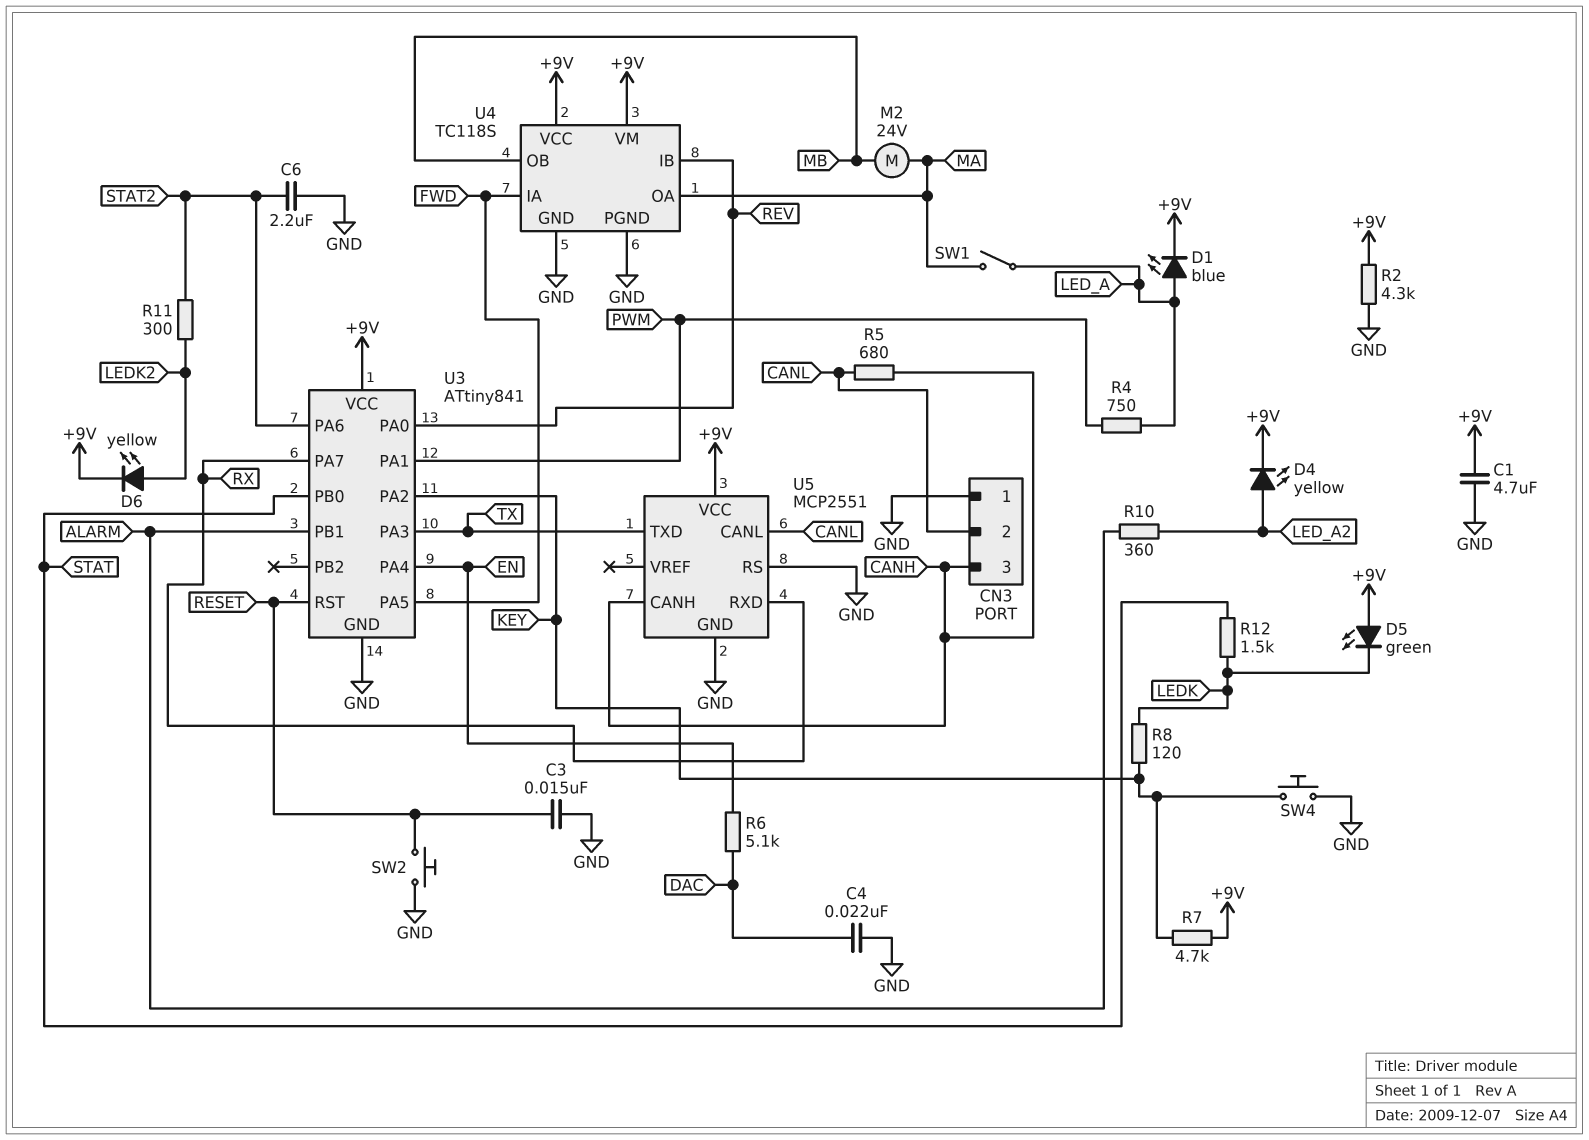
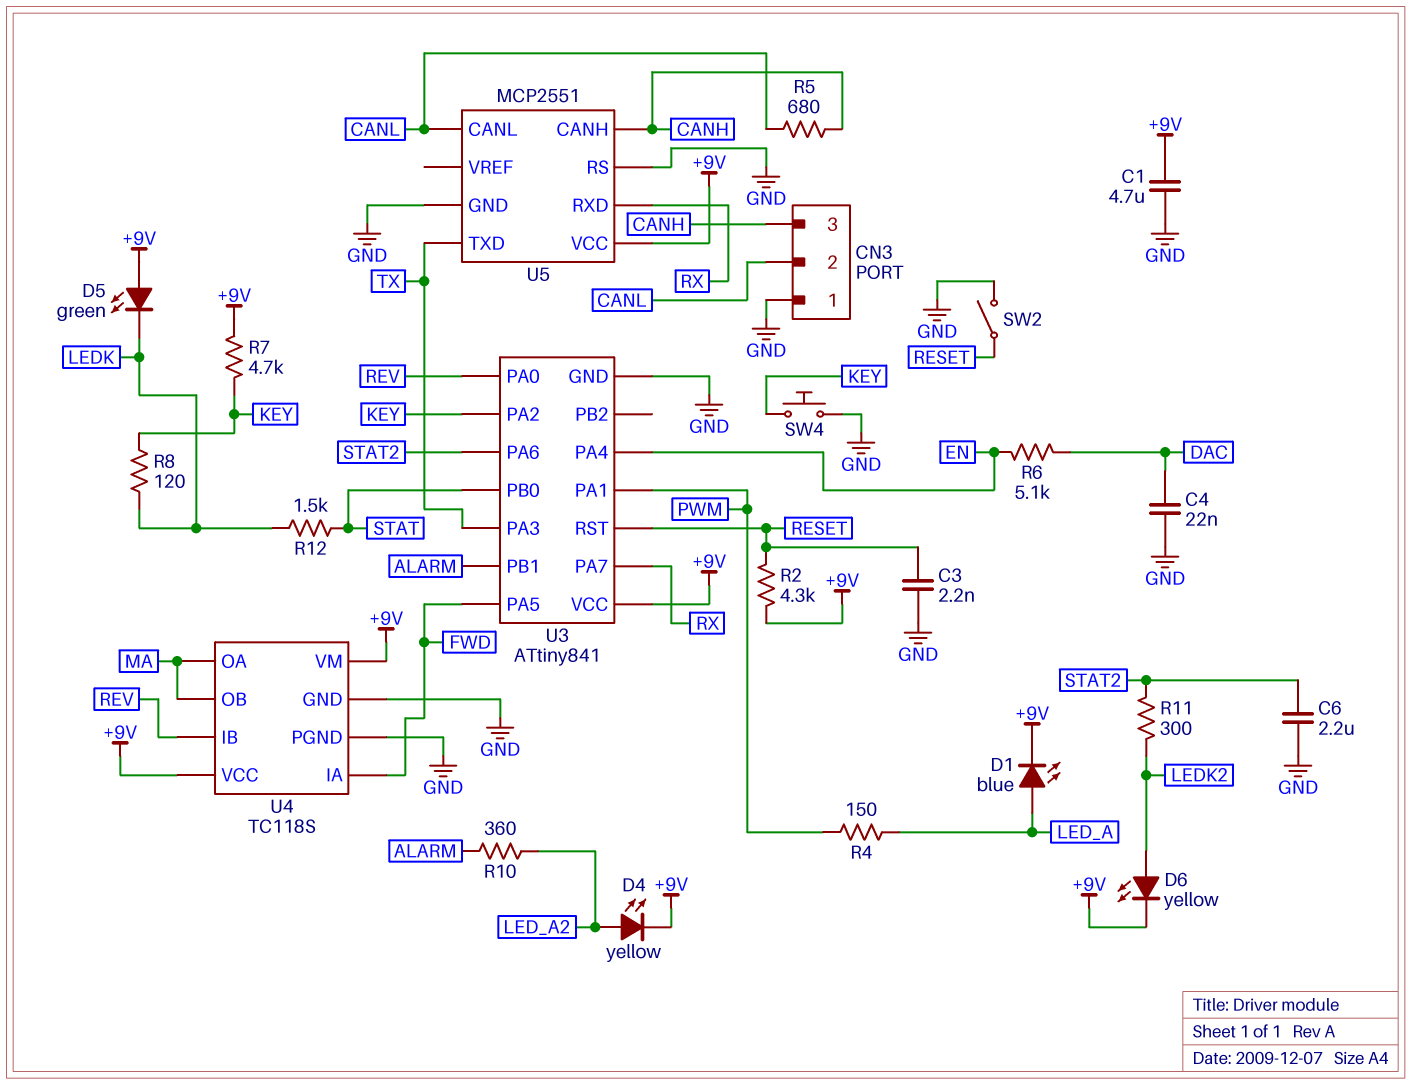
C3: 15nF (GND, RESET) -> 2.2nF (GND, RESET)
M2: motor 24V (MA, MB) -> none
R2: 4.3k (+9V, GND) -> 4.3k (+9V, RESET)
R4: 750 (LED_A, PWM) -> 150 (LED_A, PWM)
SW1: switch (LED_A, MA) -> none
SW2: button (GND, RESET) -> switch (GND, RESET)
U4 pin OB: MB -> MA

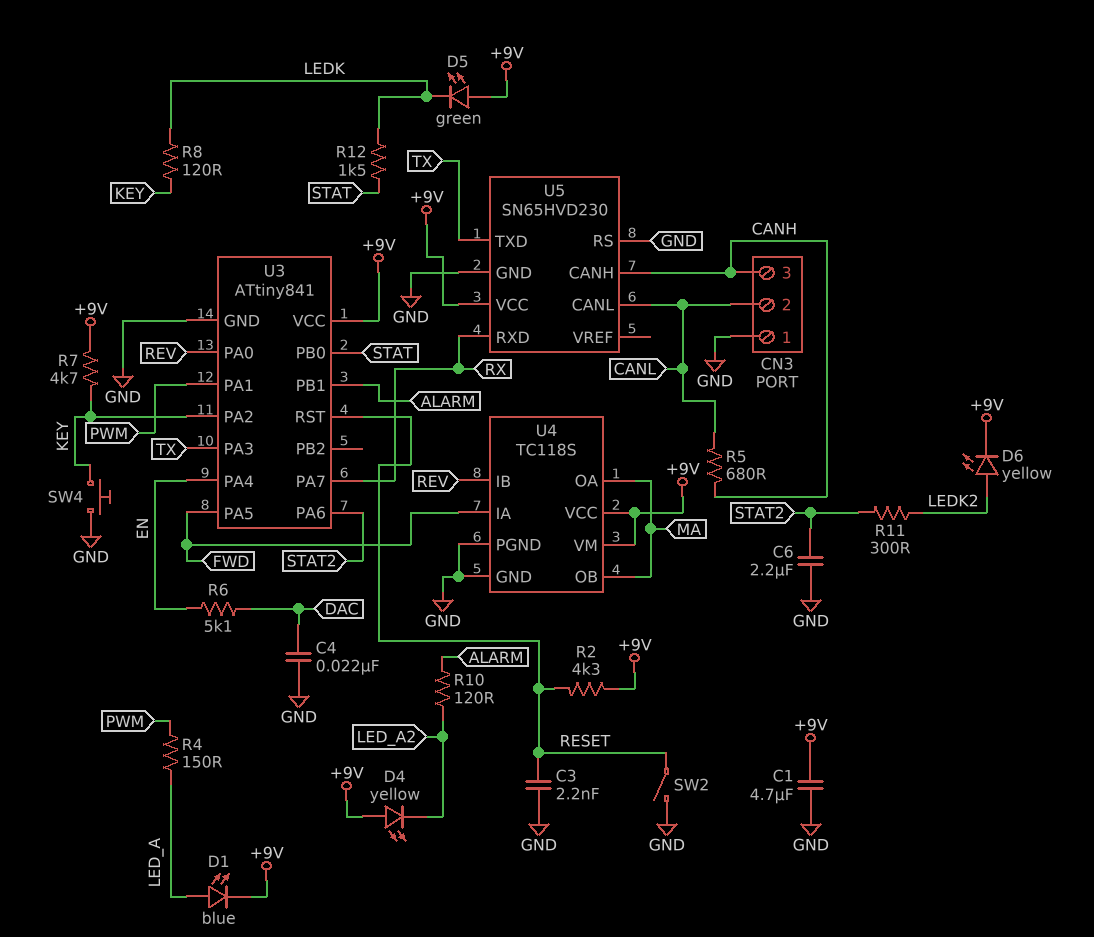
D4: LED yellow (A LED_A2, K +9V) -> LED yellow (A +9V, K LED_A2)
R10: 360 (ALARM, LED_A2) -> 120 (ALARM, LED_A2)
U5: MCP2551 -> SN65HVD230

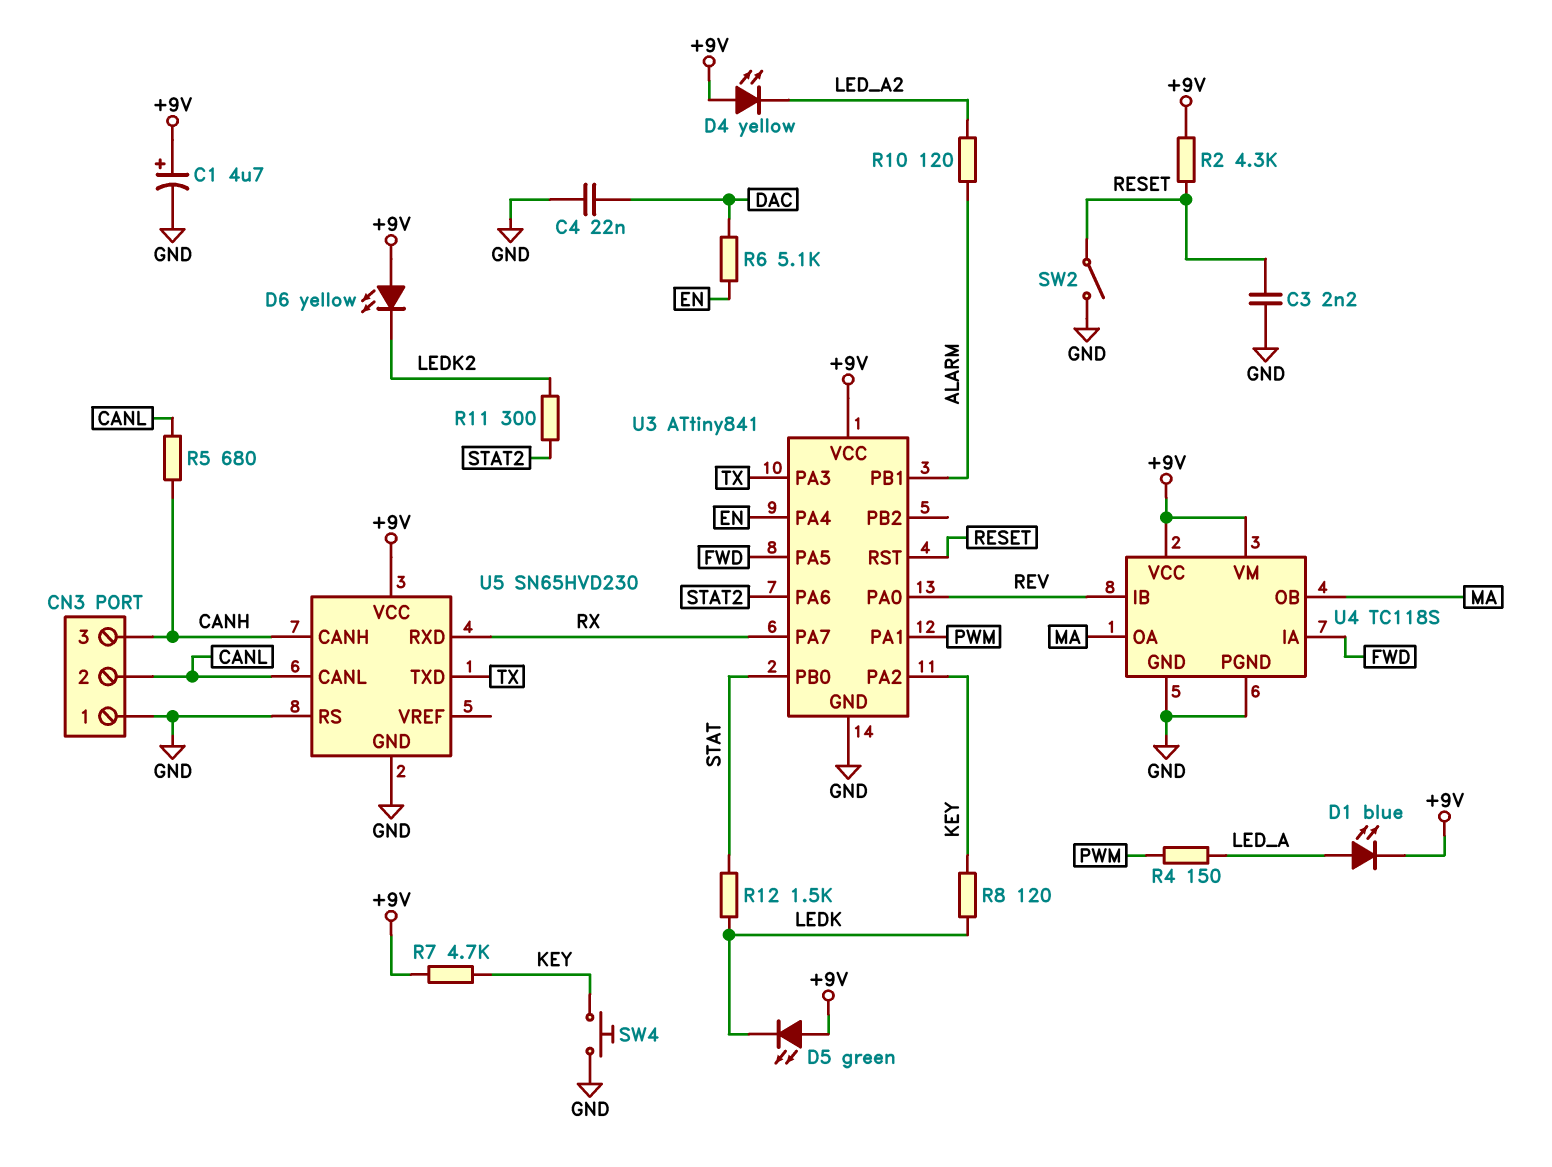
C1: 4.7uF (+9V, GND) -> 4.7uF (plus +9V, minus GND)
C6: 2.2uF (GND, STAT2) -> none
D6: LED yellow (A LEDK2, K +9V) -> LED yellow (A +9V, K LEDK2)

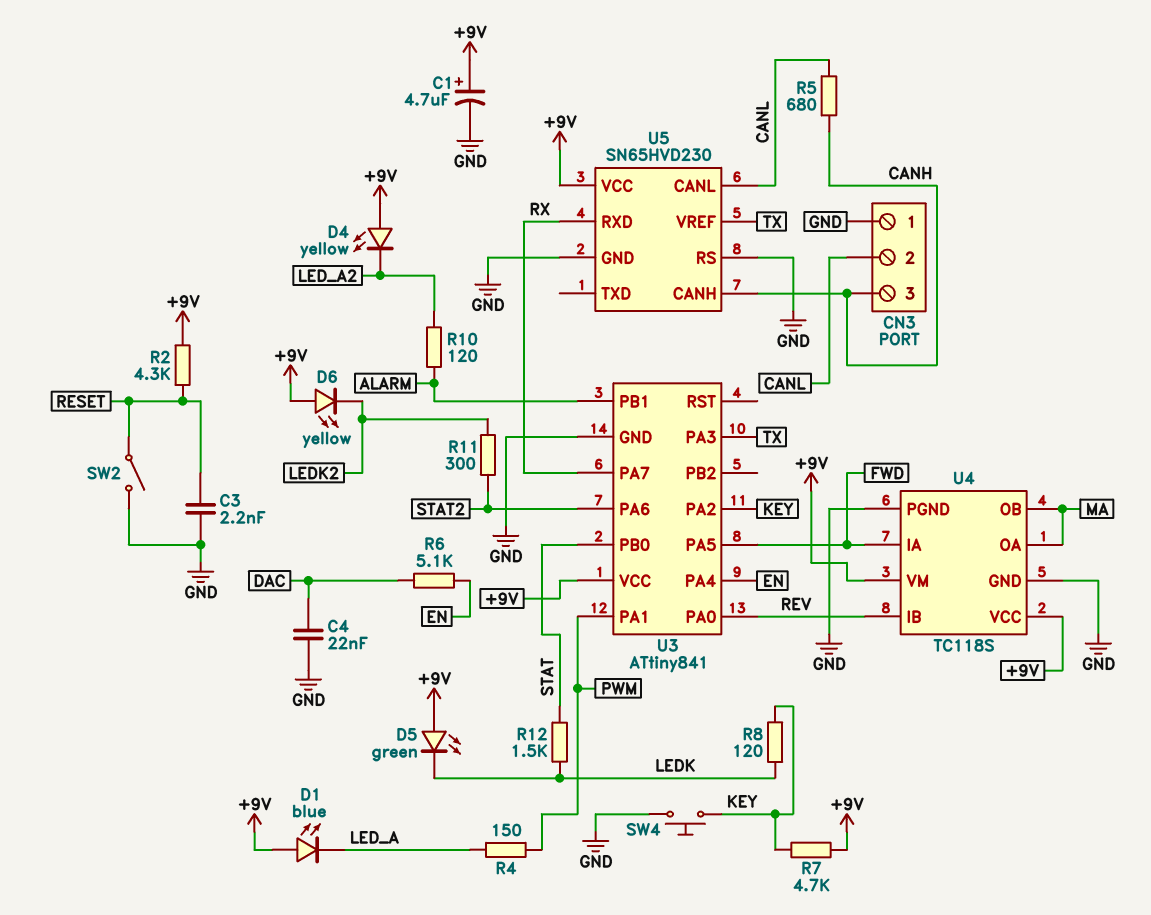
D1: LED blue (A LED_A, K +9V) -> LED blue (A +9V, K LED_A)
U3 pin RST: RESET -> none
U5 pin TXD: TX -> none
U5 pin VREF: none -> TX

